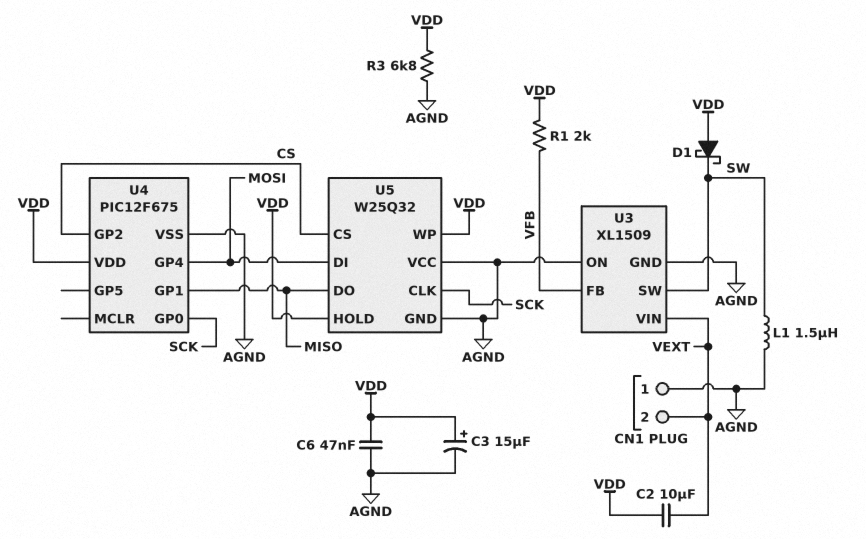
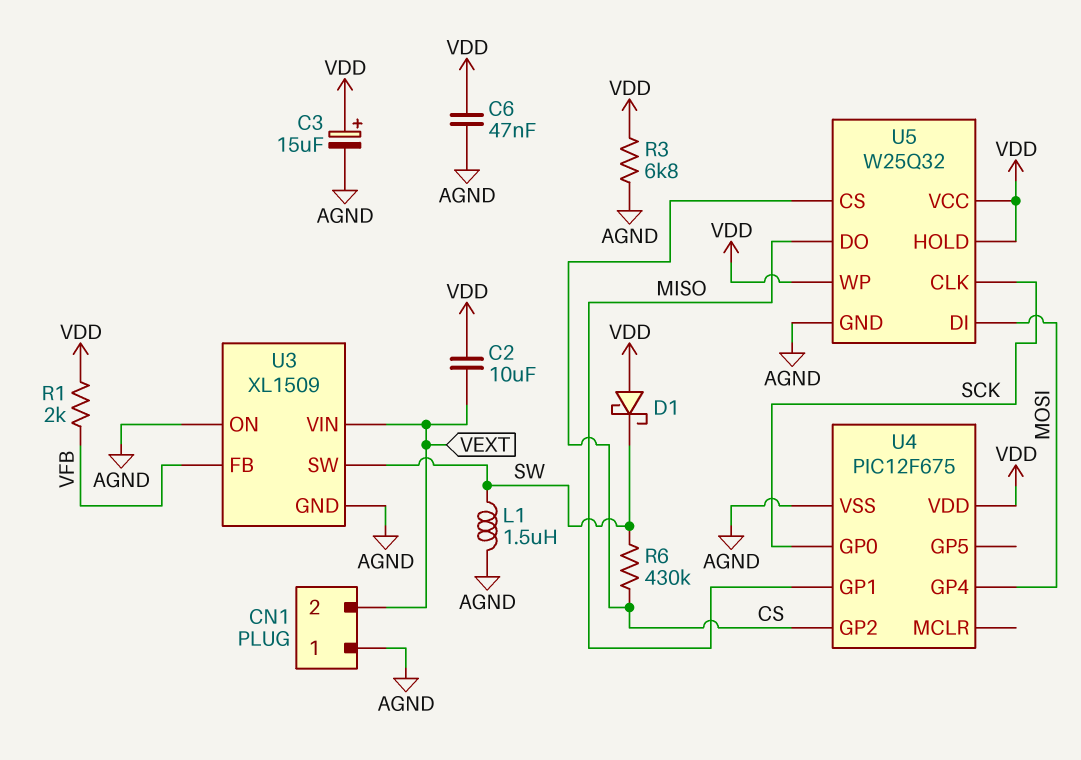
R6: none -> 430k (CS, SW)
U5 pin VCC: AGND -> VDD

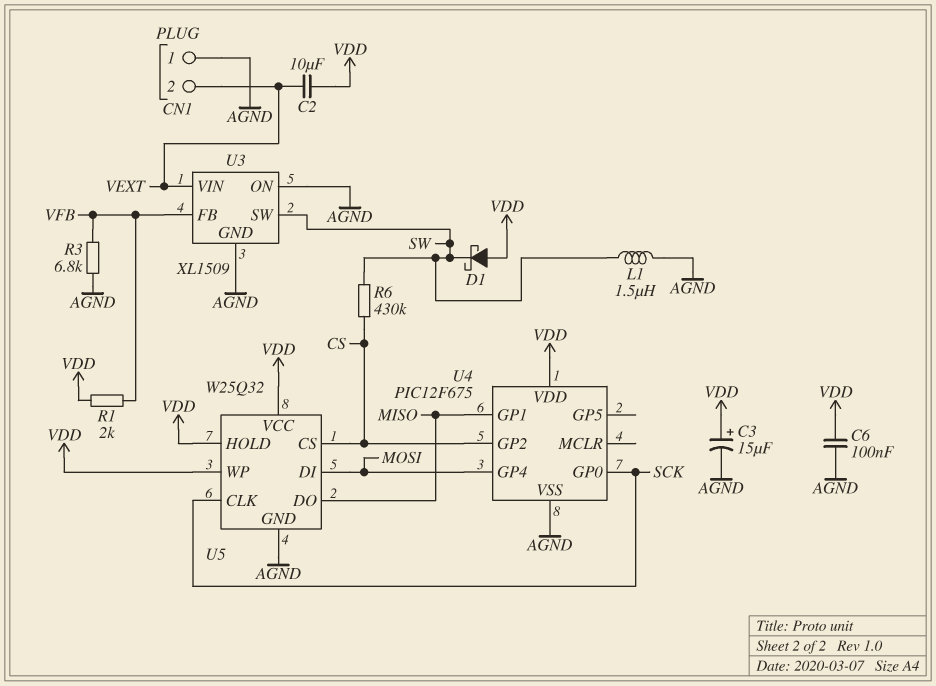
C6: 47nF (AGND, VDD) -> 100nF (AGND, VDD)
R3: 6.8k (AGND, VDD) -> 6.8k (AGND, VFB)

